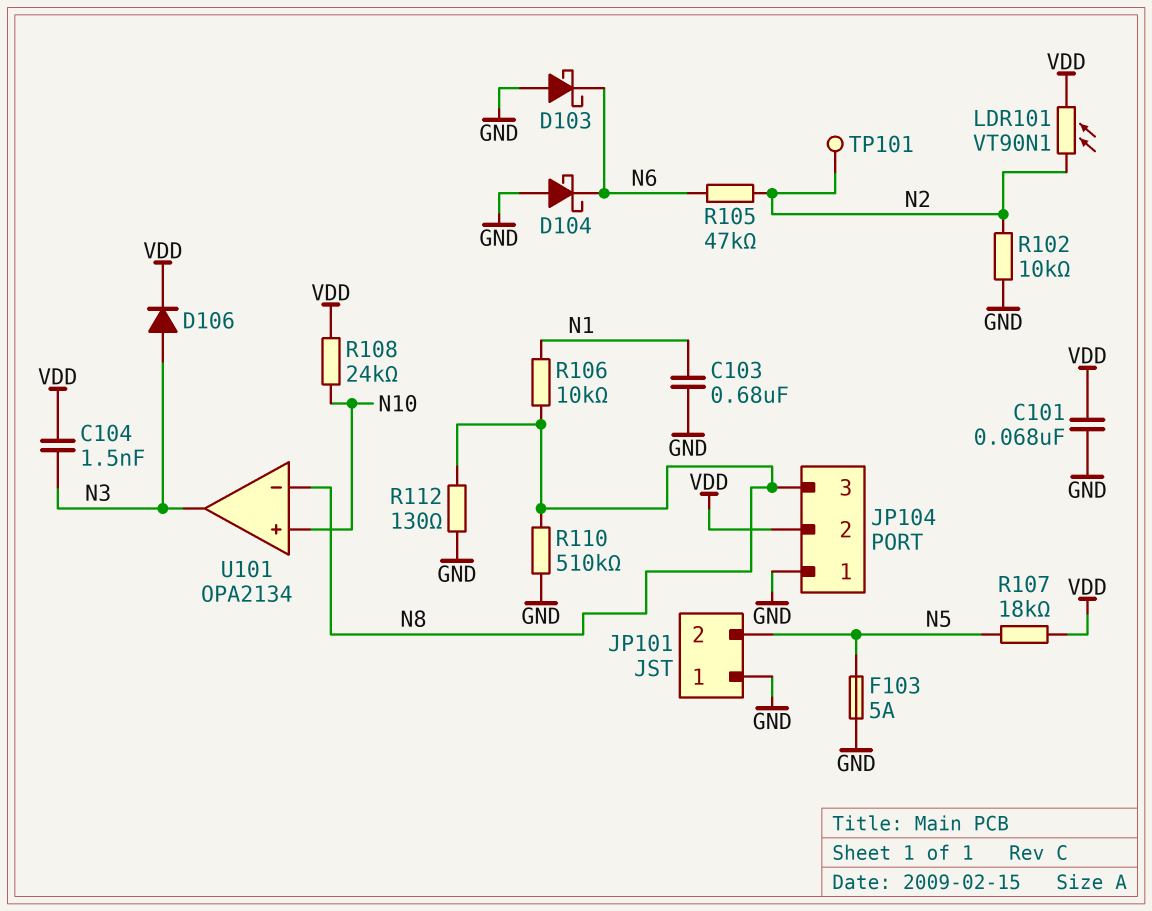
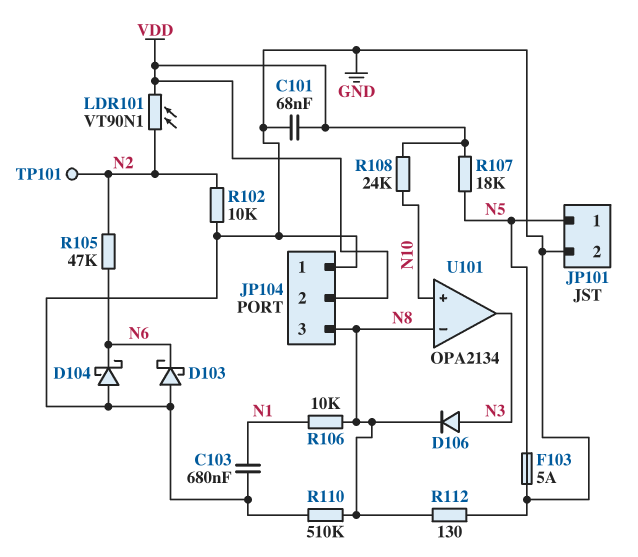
C104: 1.5nF (N3, VDD) -> none
D106: diode (A N3, K VDD) -> diode (A N3, K N8)
JP101 pin 1: GND -> N5
JP101 pin 2: N5 -> GND

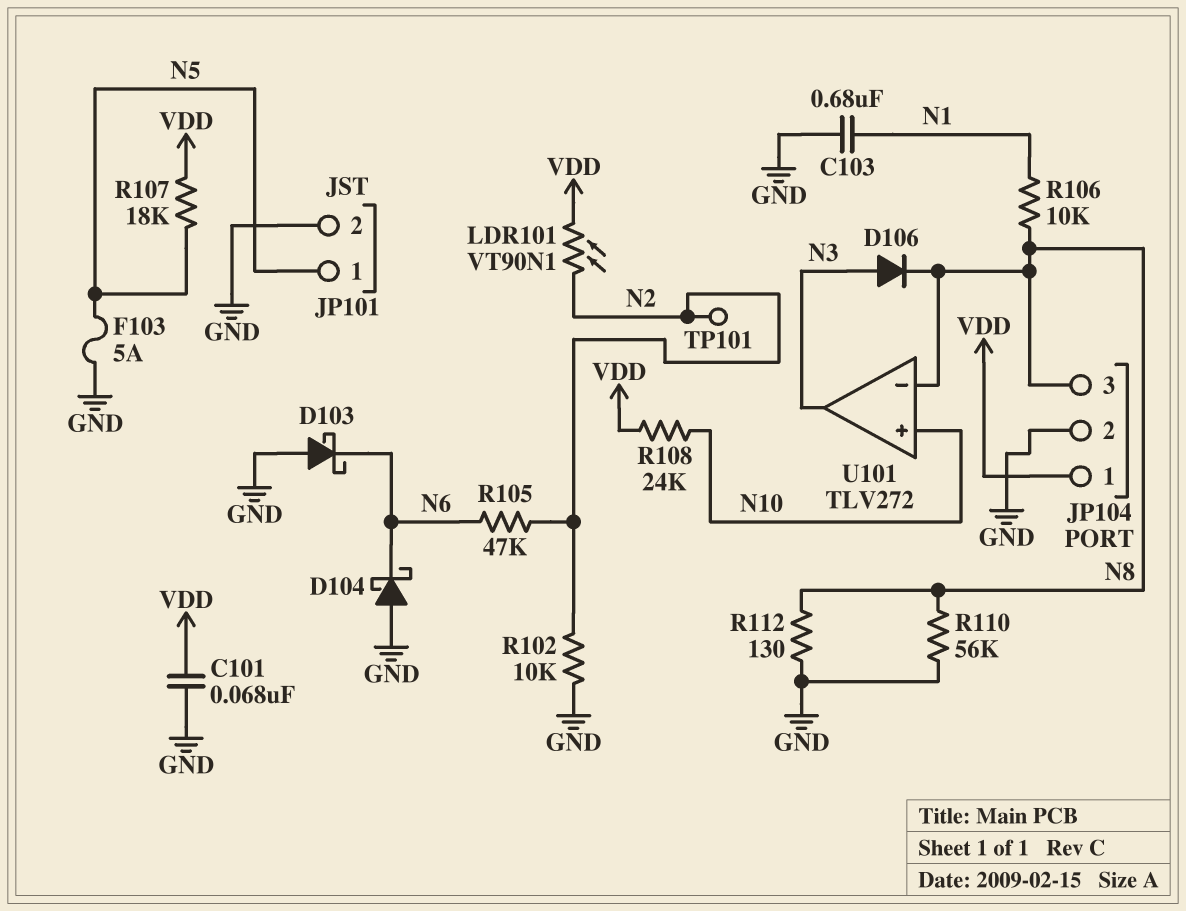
JP104 pin 1: GND -> VDD
JP104 pin 2: VDD -> GND
R110: 510k (GND, N8) -> 56k (GND, N8)
U101: OPA2134 -> TLV272

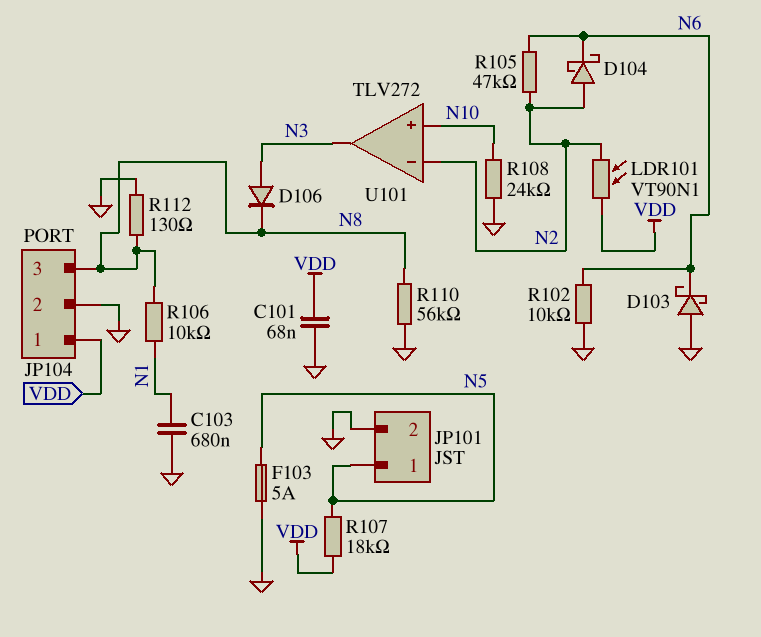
D104: schottky (A GND, K N6) -> schottky (A N2, K N6)
R102: 10k (GND, N2) -> 10k (GND, N6)
R108: 24k (N10, VDD) -> 24k (GND, N10)
TP101: test point (N2) -> none
U101 pin in-: N8 -> N2

